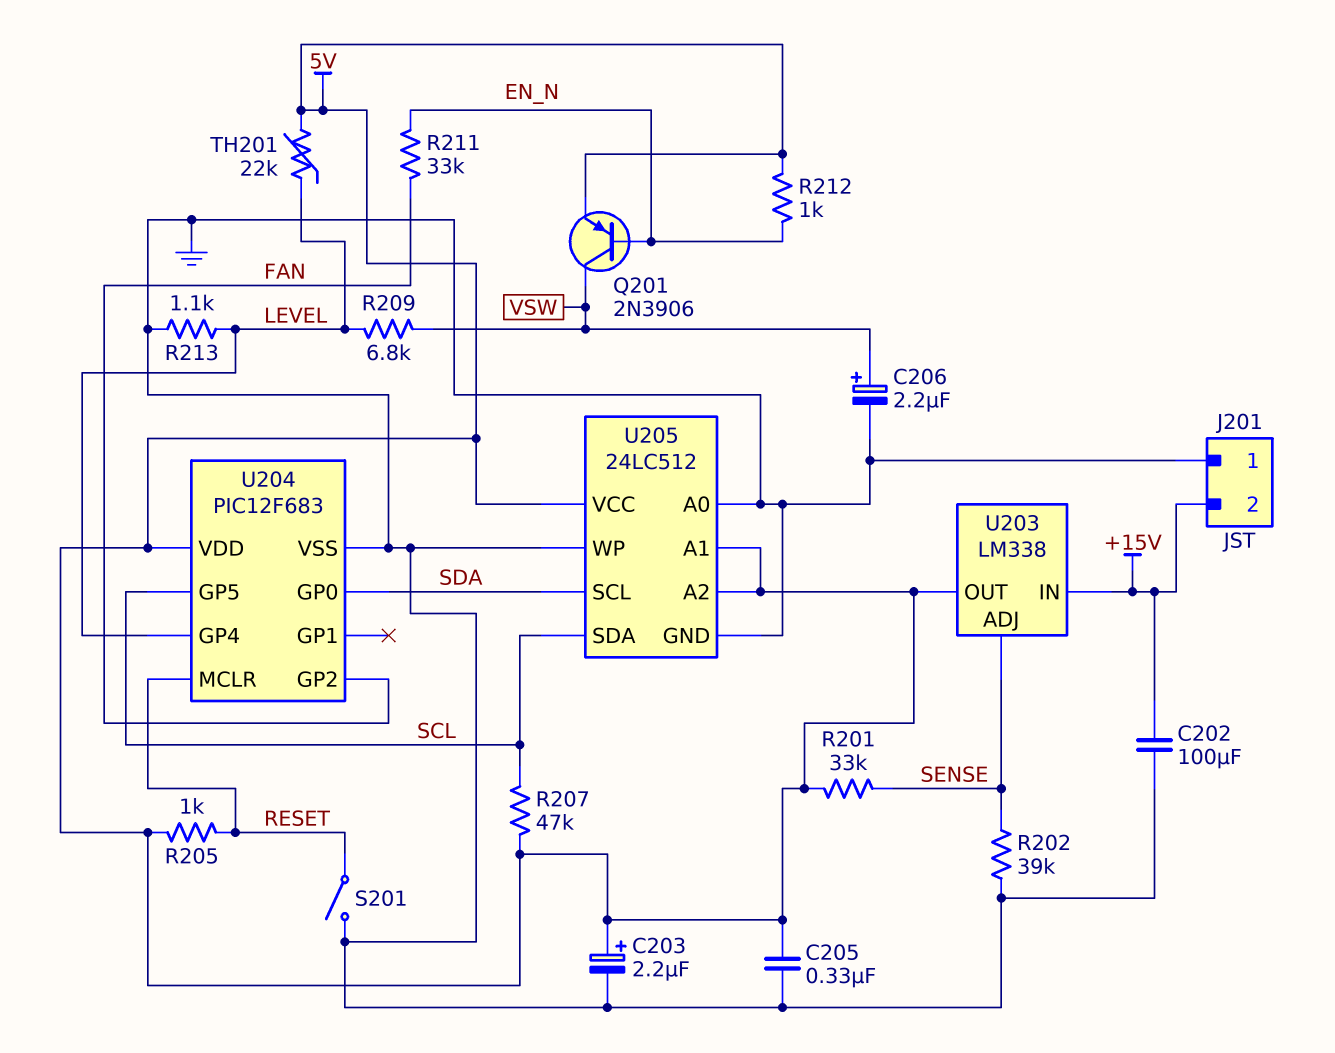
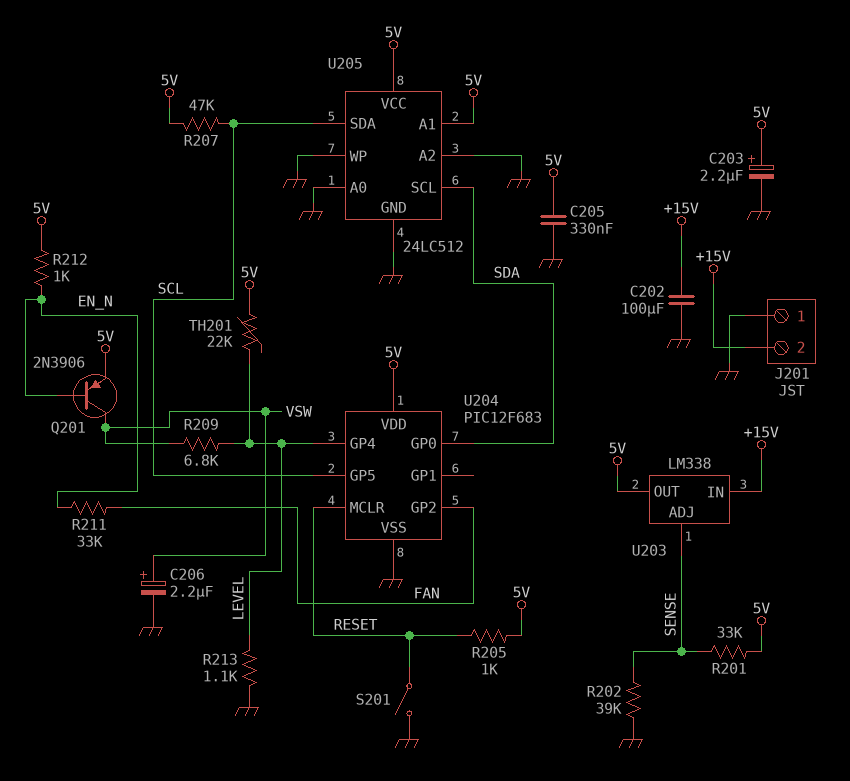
U205 pin A2: 5V -> GND

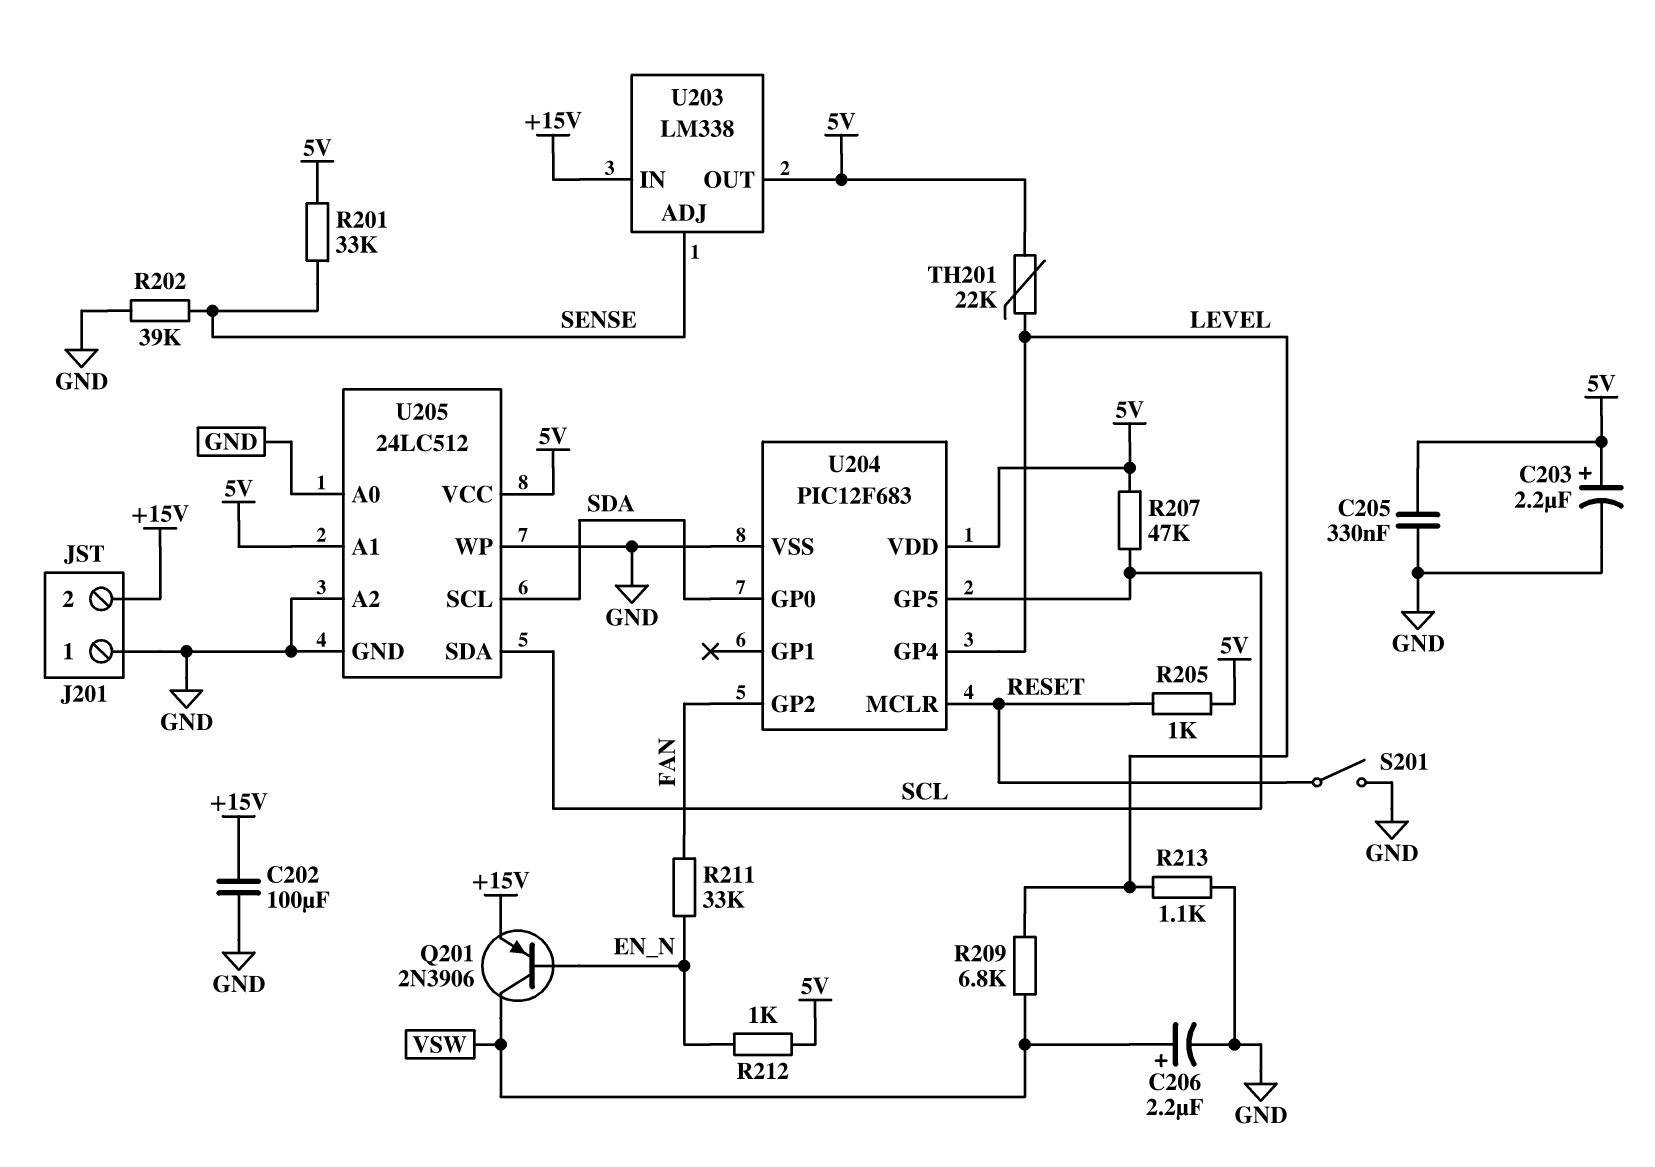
Q201: PNP 2N3906 (B EN_N, C VSW, E 5V) -> PNP 2N3906 (B EN_N, C VSW, E +15V)

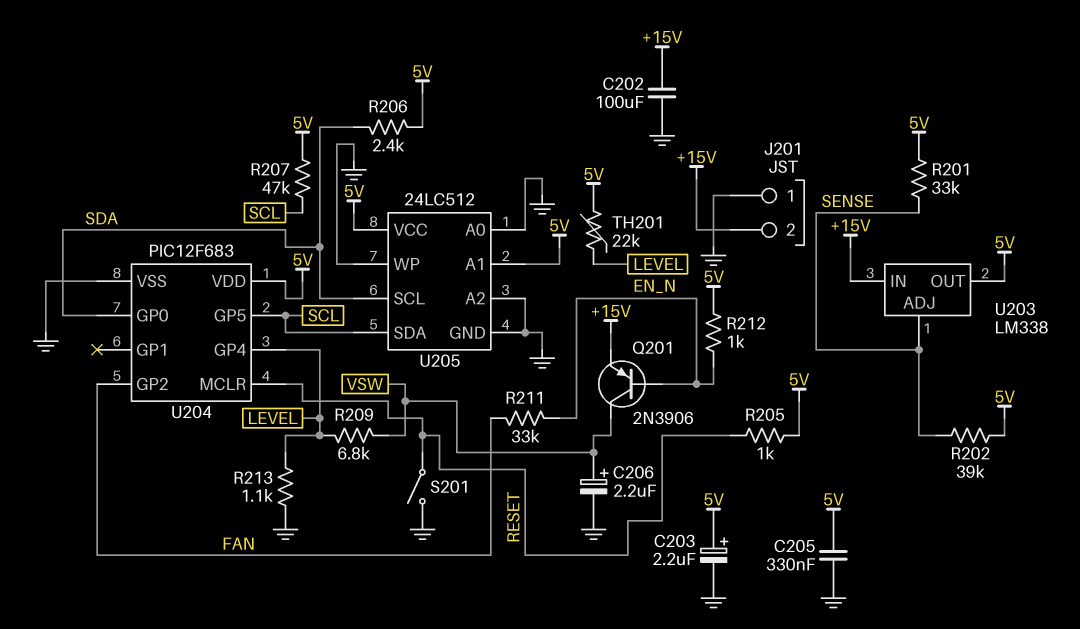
R202: 39k (GND, SENSE) -> 39k (5V, SENSE)
R206: none -> 2.4k (5V, SDA)

